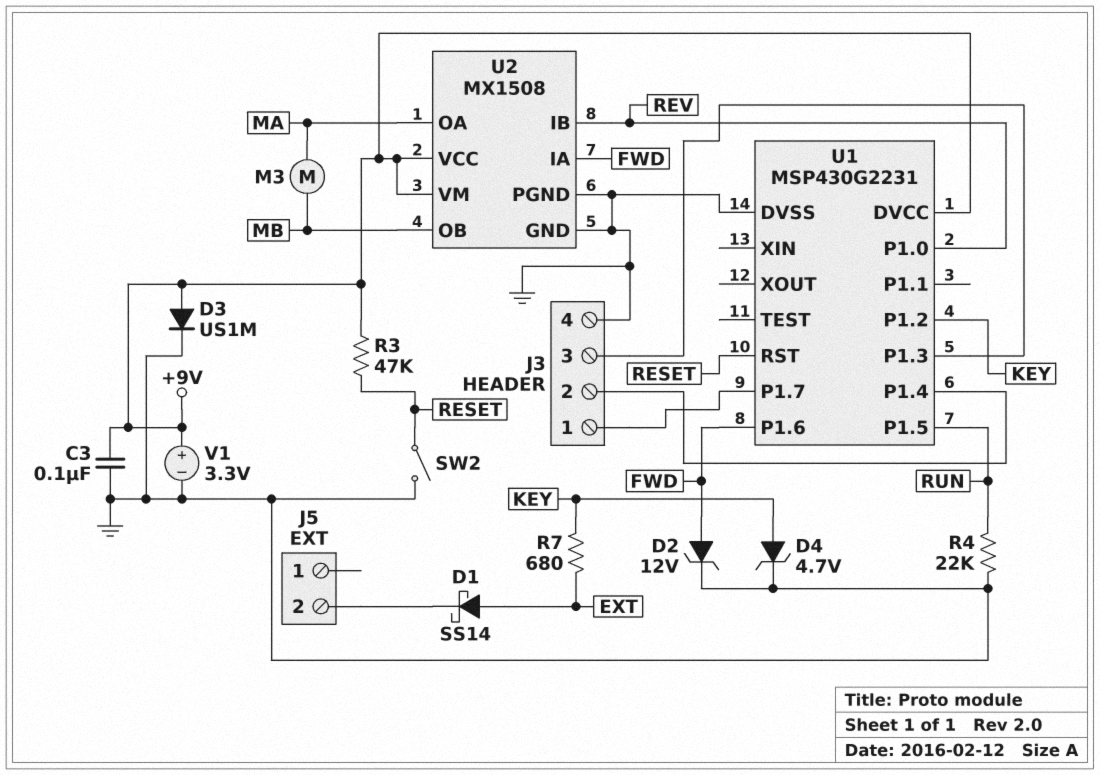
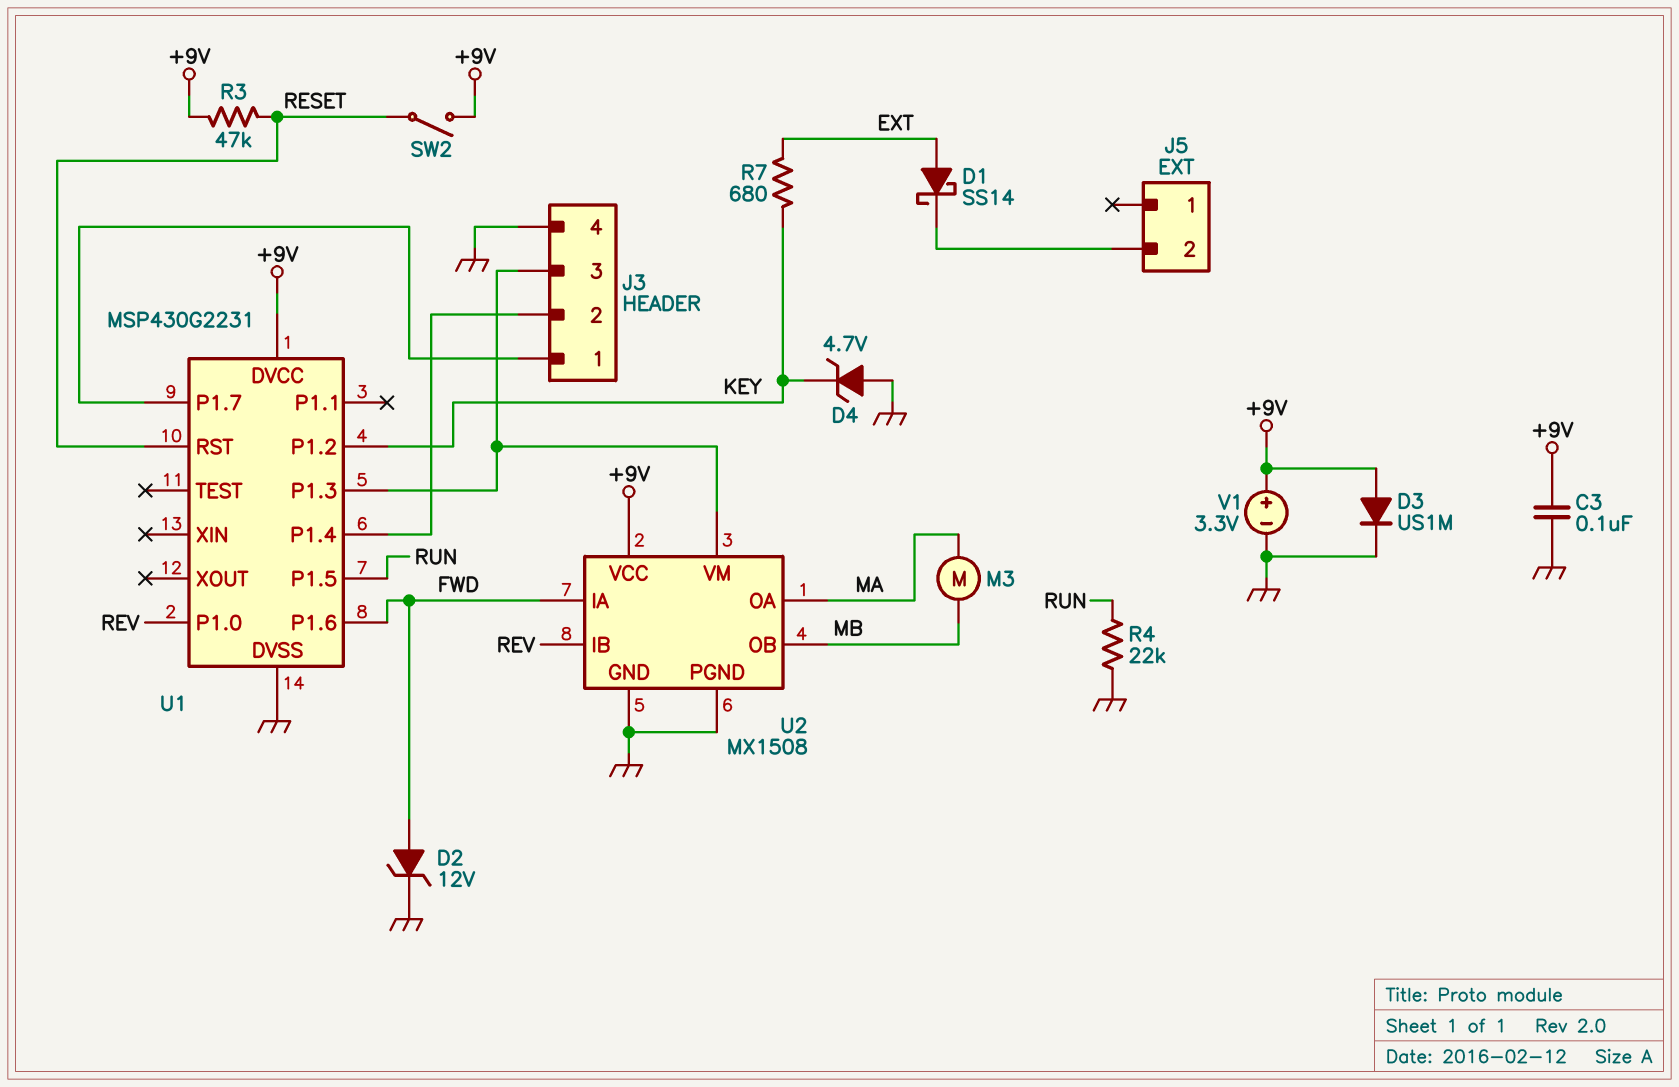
D4: zener 4.7V (A KEY, K GND) -> zener 4.7V (A GND, K KEY)
SW2: switch (GND, RESET) -> switch (+9V, RESET)
U2 pin VM: +9V -> J3/3

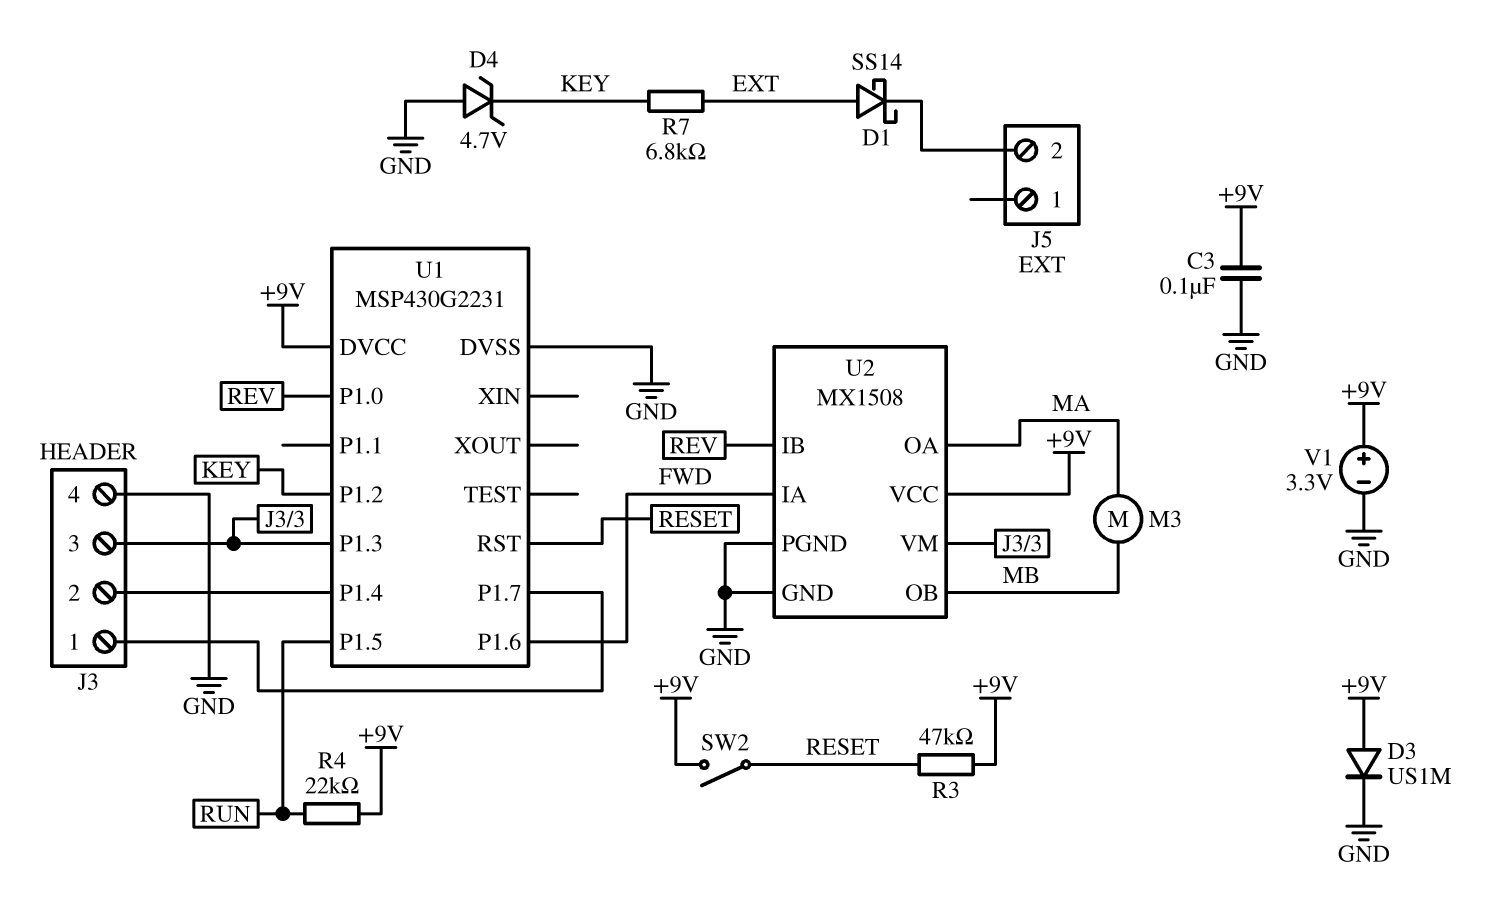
D2: zener 12V (A FWD, K GND) -> none
R4: 22k (GND, RUN) -> 22k (+9V, RUN)
R7: 680 (EXT, KEY) -> 6.8k (EXT, KEY)

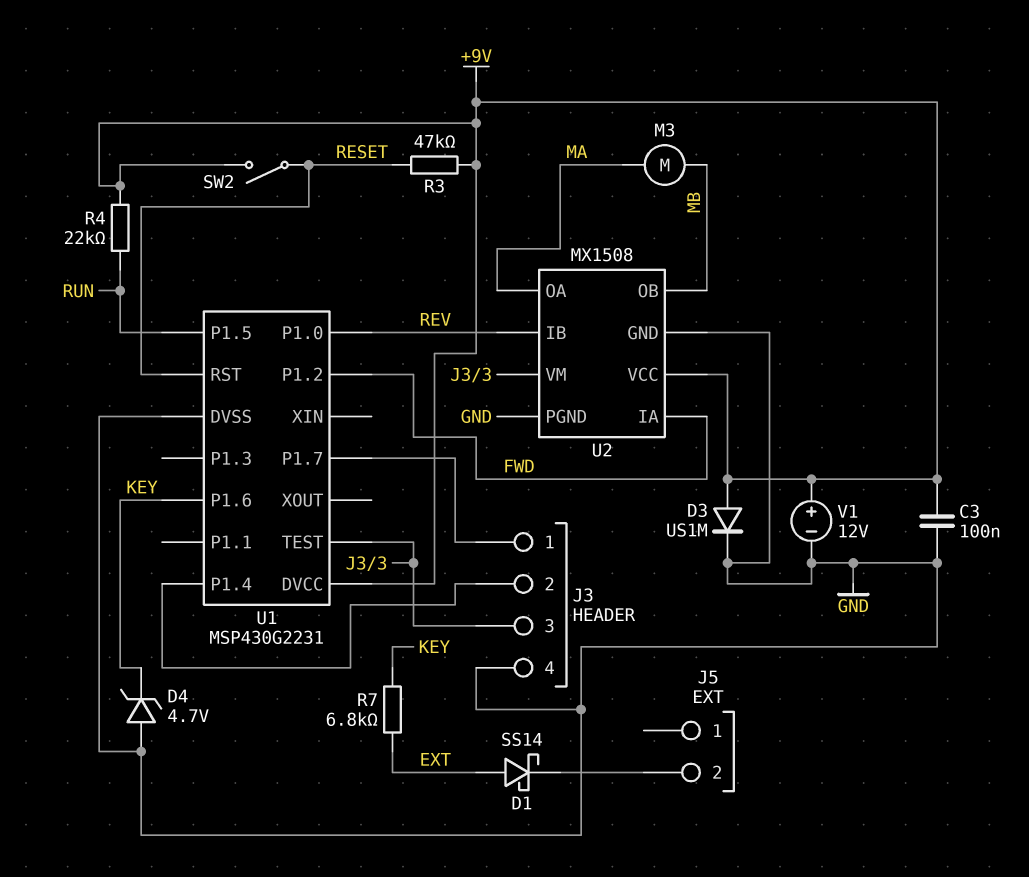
U1 pin P1.2: KEY -> FWD
U1 pin P1.3: J3/3 -> none
U1 pin P1.6: FWD -> KEY
U1 pin TEST: none -> J3/3
V1: 3.3V (plus +9V, minus GND) -> 12V (plus +9V, minus GND)

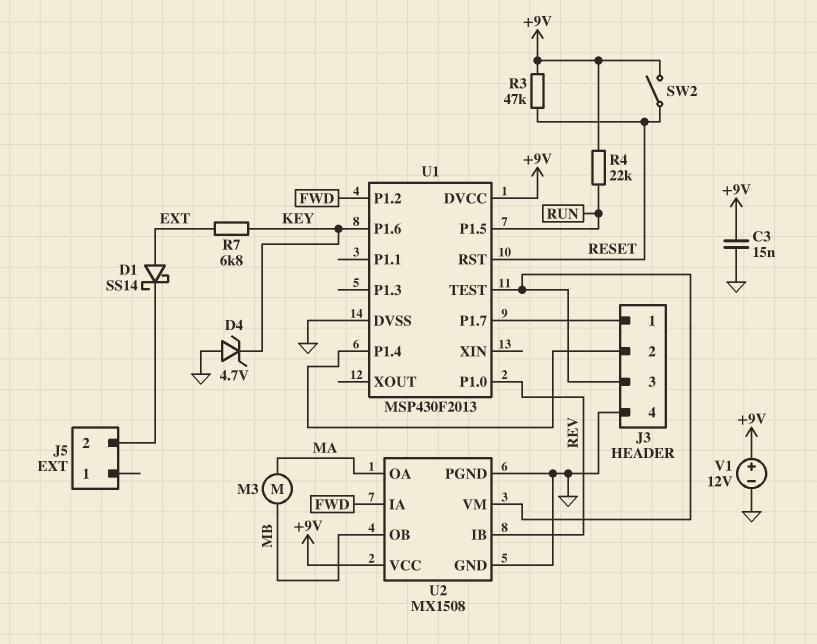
C3: 100nF (+9V, GND) -> 15nF (+9V, GND)
D3: diode US1M (A +9V, K GND) -> none
U1: MSP430G2231 -> MSP430F2013

